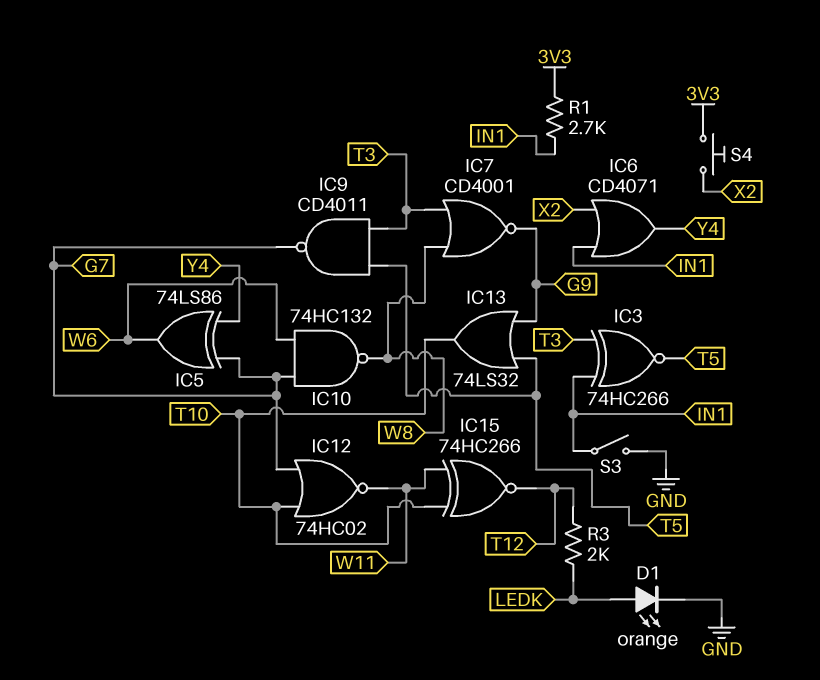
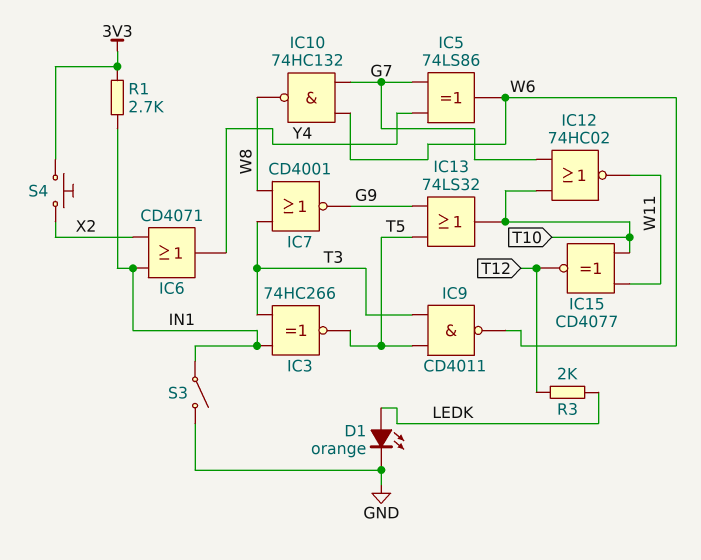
IC9: NAND CD4011 (in T3, in T5, out G7) -> NAND CD4011 (in T3, in T5, out W6)
IC15: XNOR 74HC266 (in T10, in W11, out T12) -> XNOR CD4077 (in T10, in W11, out T12)

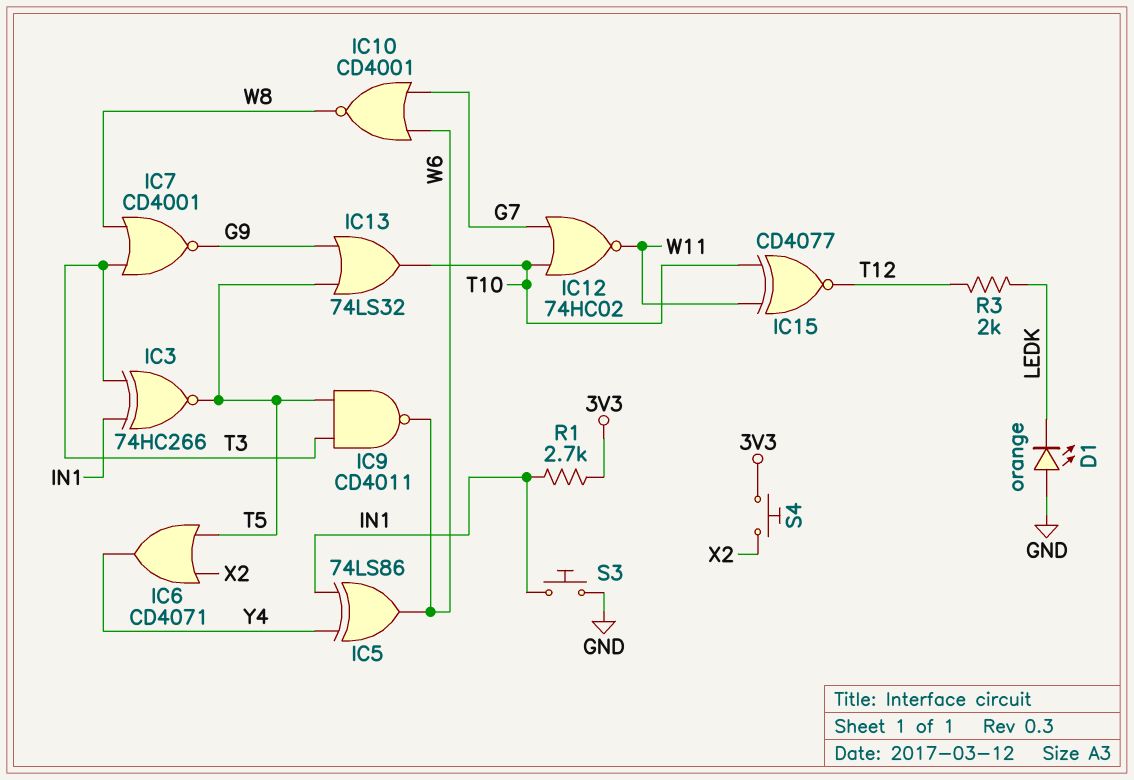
D1: LED orange (A LEDK, K GND) -> LED orange (A GND, K LEDK)
IC5: XOR 74LS86 (in G7, in Y4, out W6) -> XOR 74LS86 (in IN1, in Y4, out W6)
IC6: OR CD4071 (in IN1, in X2, out Y4) -> OR CD4071 (in T5, in X2, out Y4)
IC10: NAND 74HC132 (in G7, in W6, out W8) -> NOR CD4001 (in G7, in W6, out W8)
S3: switch (GND, IN1) -> button (GND, IN1)

